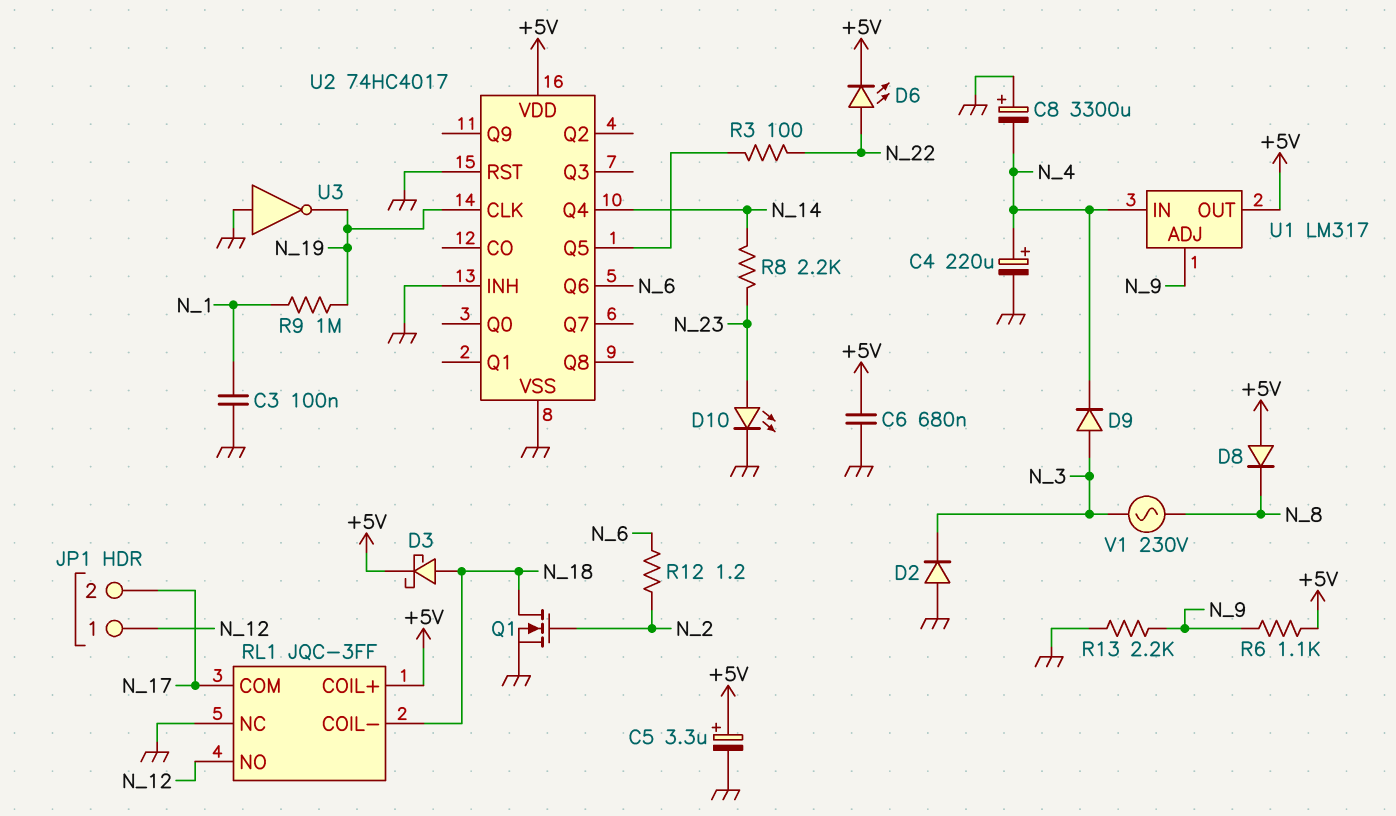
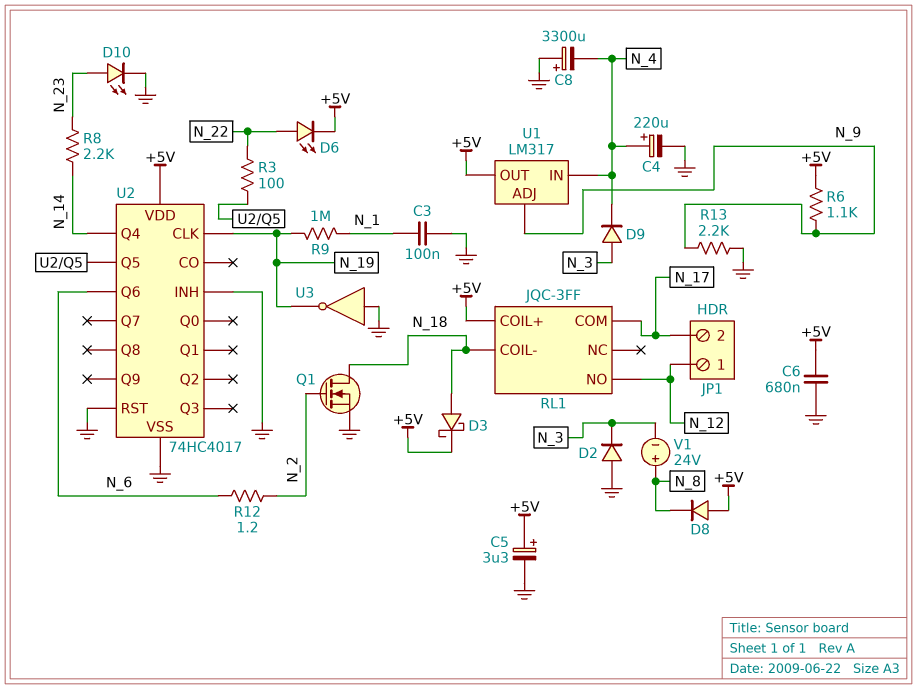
RL1 pin NC: GND -> none
V1: AC 230V (N_3, N_8) -> 24V (plus N_8, minus N_3)

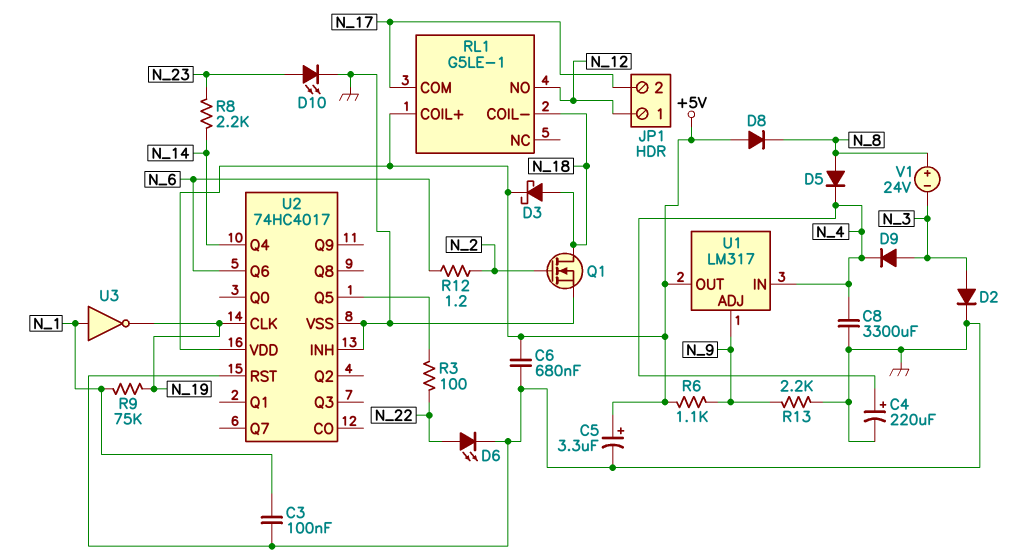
C8: 3300uF (plus GND, minus N_4) -> 3300uF (GND, N_4)
D2: diode (A GND, K N_3) -> diode (A N_3, K GND)
D5: none -> diode (A N_8, K N_4)
D6: LED (A N_22, K +5V) -> LED (A N_22, K GND)
R9: 1M (N_1, N_19) -> 75k (N_1, N_19)
RL1: JQC-3FF -> G5LE-1
U3: NOT (in GND, out N_19) -> NOT (in N_1, out N_19)

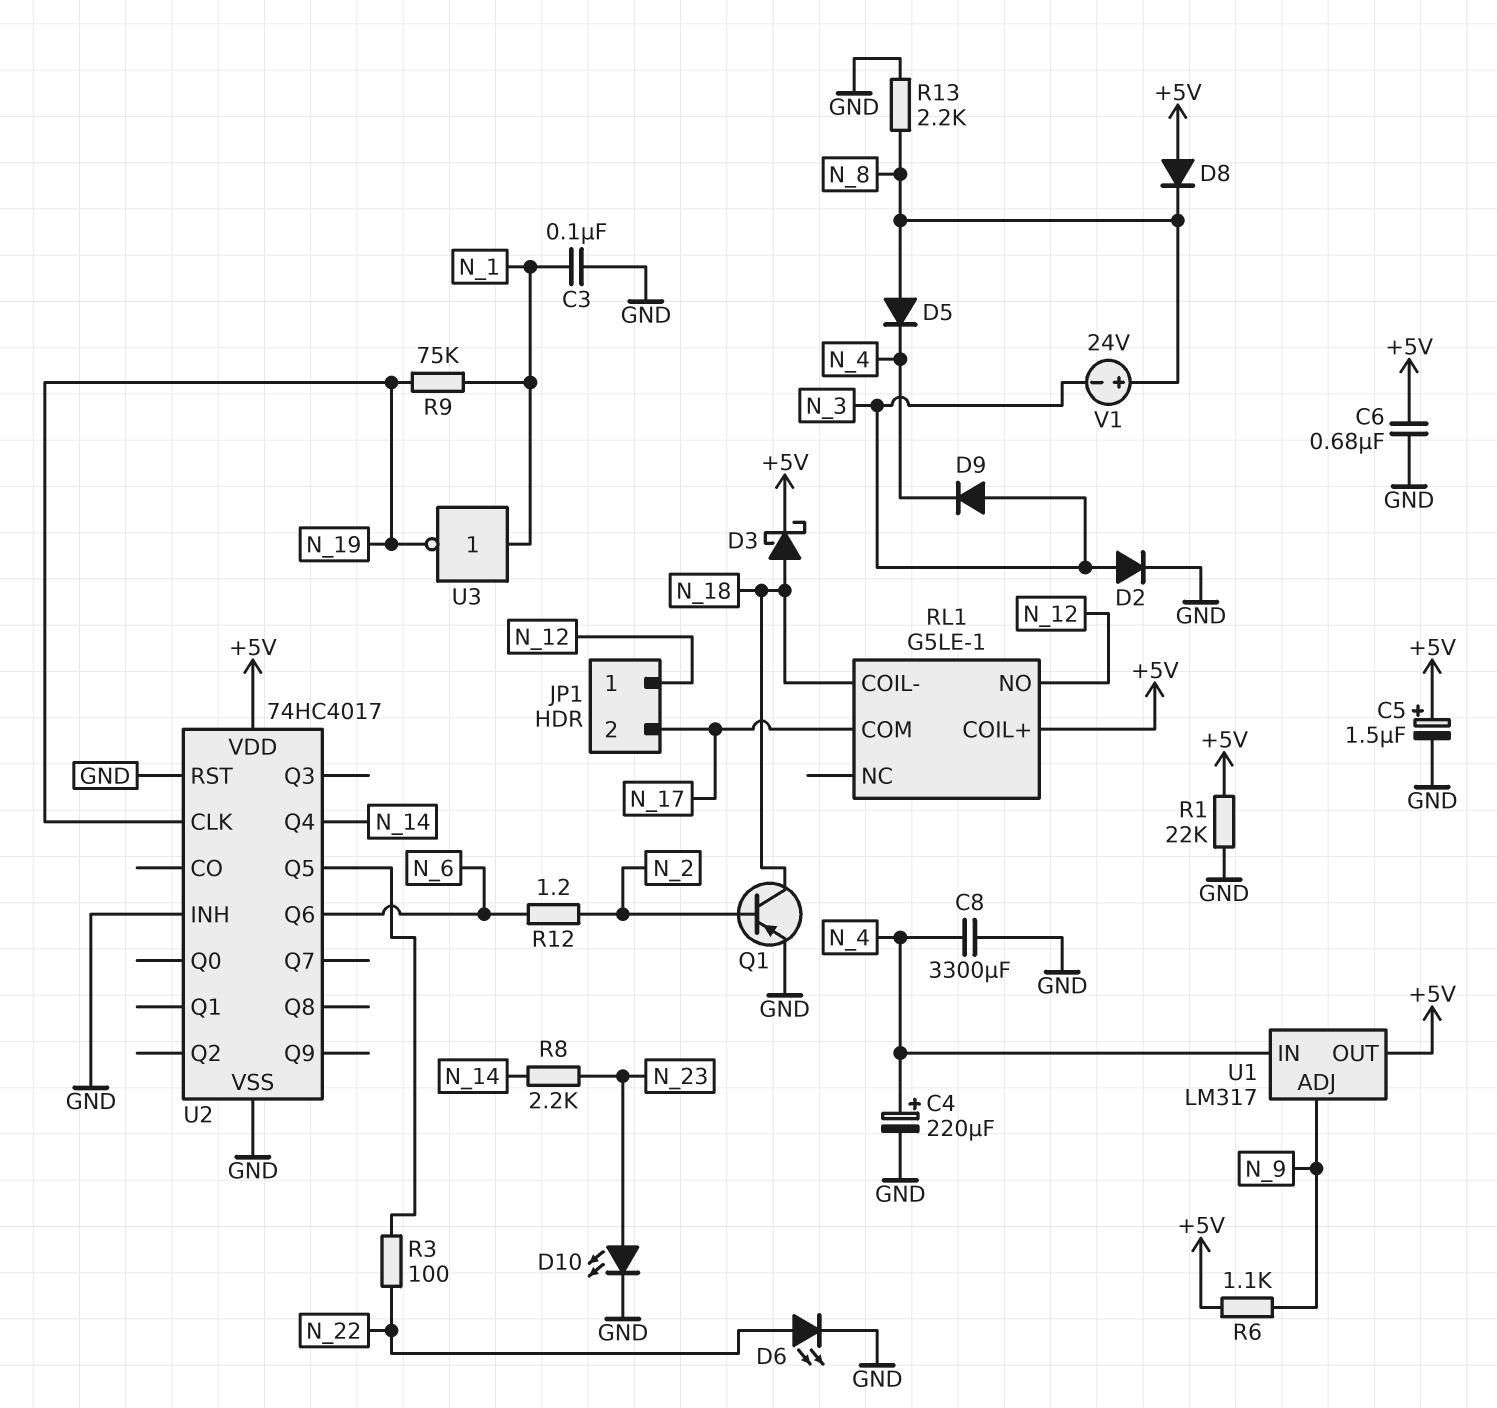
C5: 3.3uF (plus +5V, minus GND) -> 1.5uF (plus +5V, minus GND)
Q1: NMOS (G N_2, D N_18, S GND) -> PNP (B N_2, C N_18, E GND)
R1: none -> 22k (+5V, GND)
R13: 2.2k (GND, N_9) -> 2.2k (GND, N_8)

